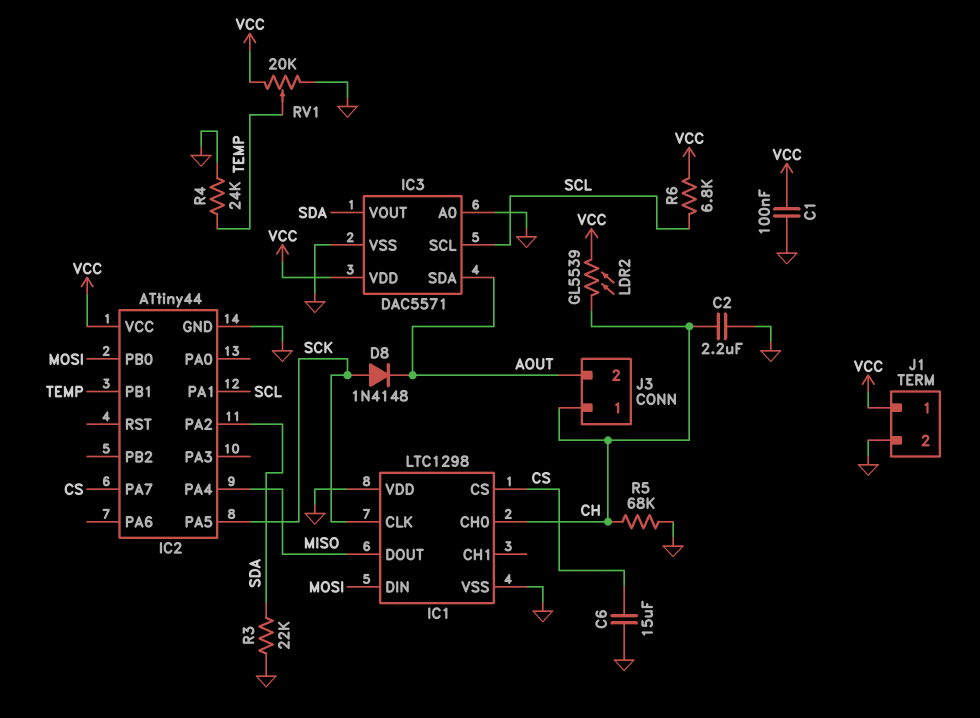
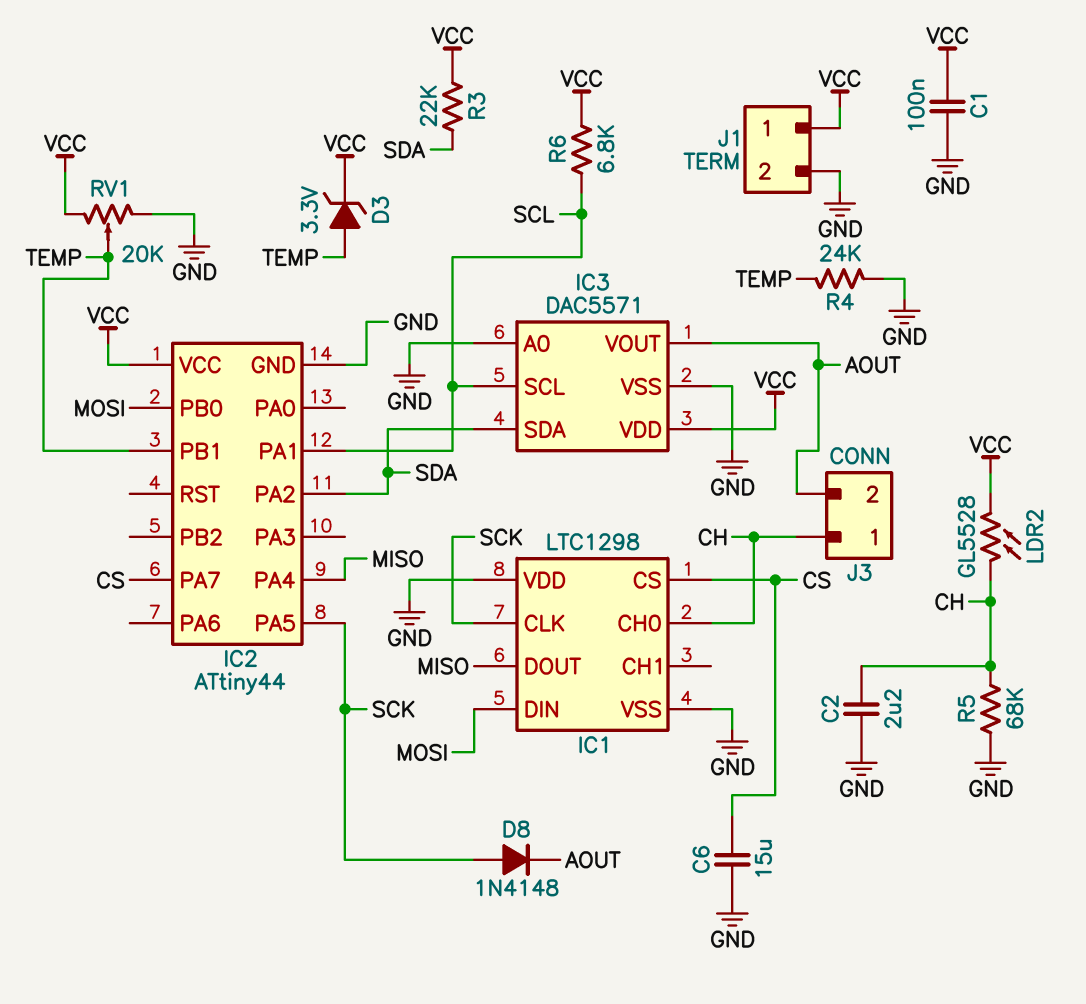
D3: none -> zener 3.3V (A TEMP, K VCC)
IC3 pin SDA: AOUT -> SDA
IC3 pin VOUT: SDA -> AOUT
LDR2: GL5539 (CH, VCC) -> GL5528 (CH, VCC)
R3: 22k (GND, SDA) -> 22k (SDA, VCC)

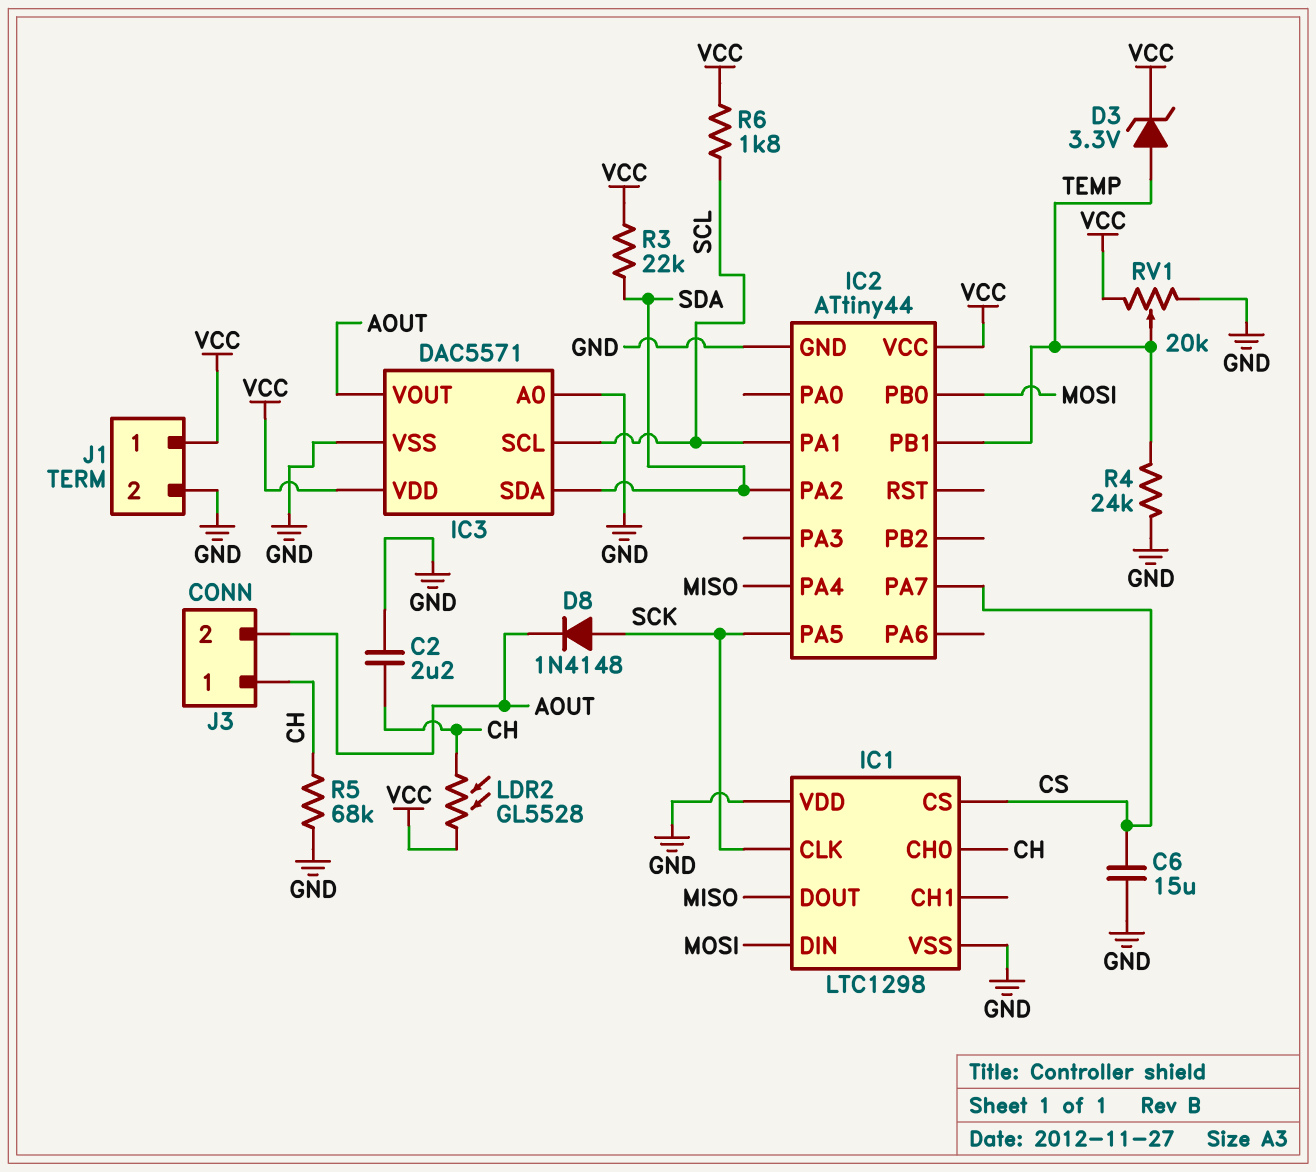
C1: 100nF (GND, VCC) -> none
R6: 6.8k (SCL, VCC) -> 1.8k (SCL, VCC)

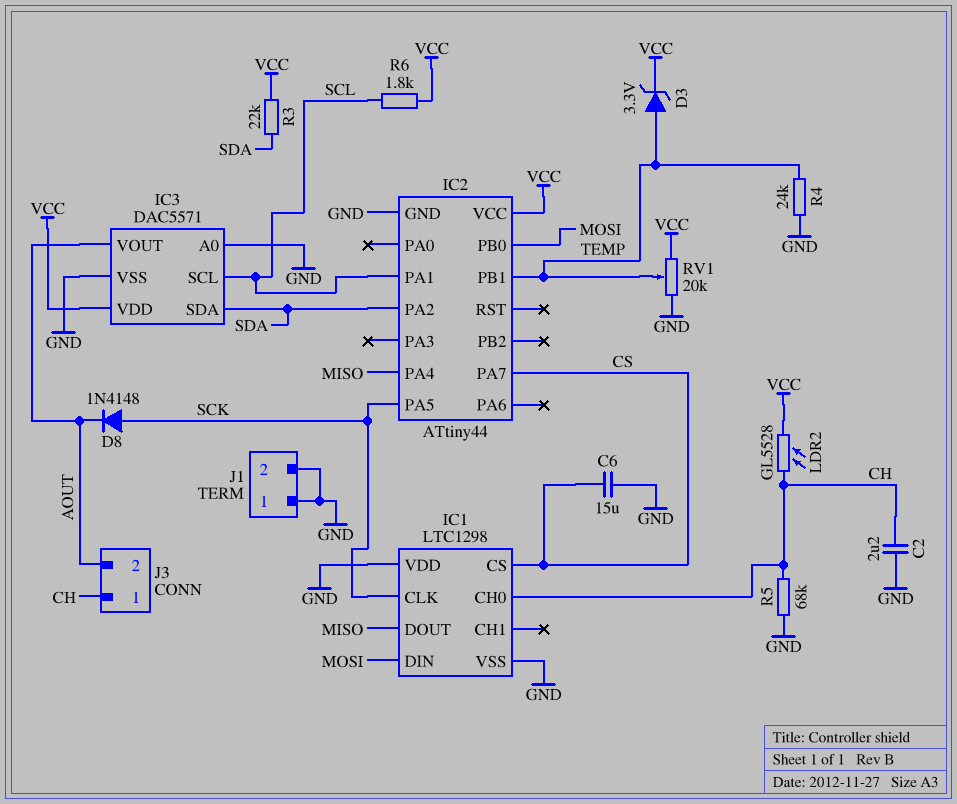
J1 pin 1: VCC -> GND

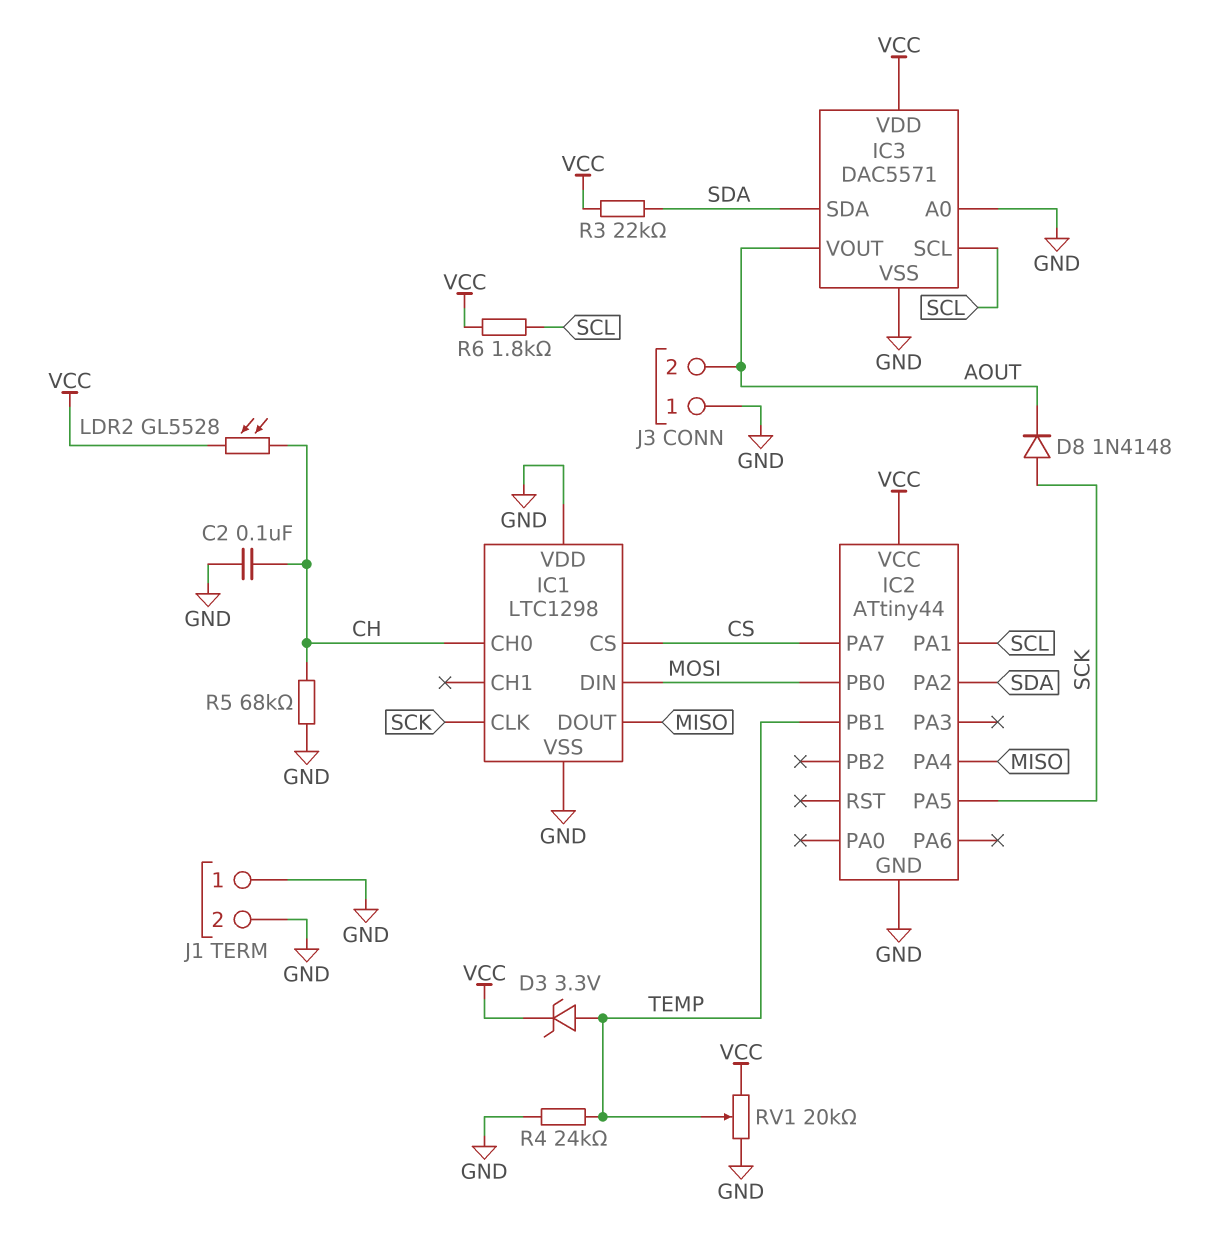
C2: 2.2uF (CH, GND) -> 100nF (CH, GND)
C6: 15uF (CS, GND) -> none
J3 pin 1: CH -> GND

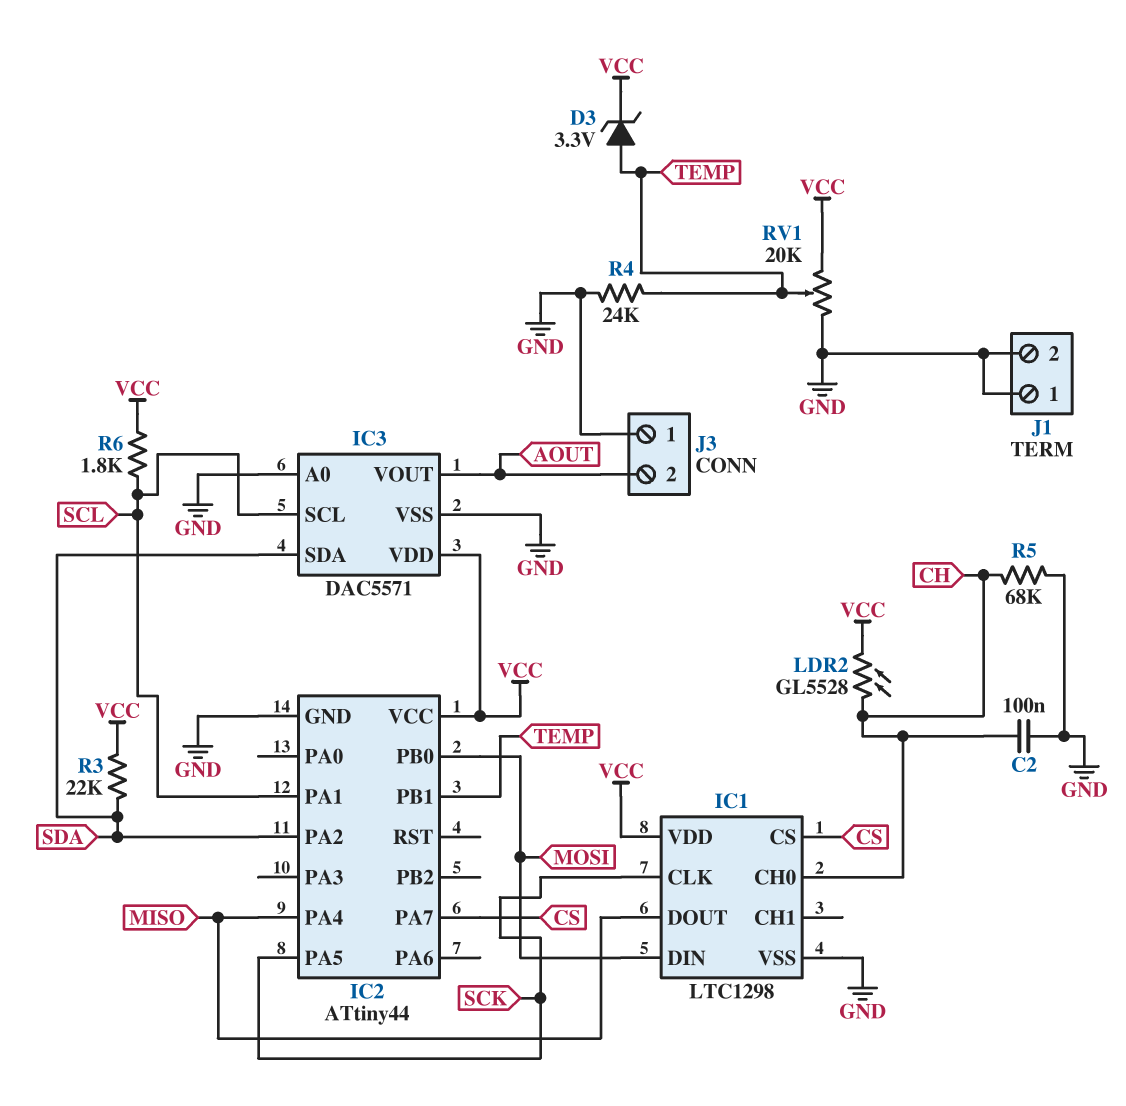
D8: diode 1N4148 (A SCK, K AOUT) -> none
IC1 pin VDD: GND -> VCC

